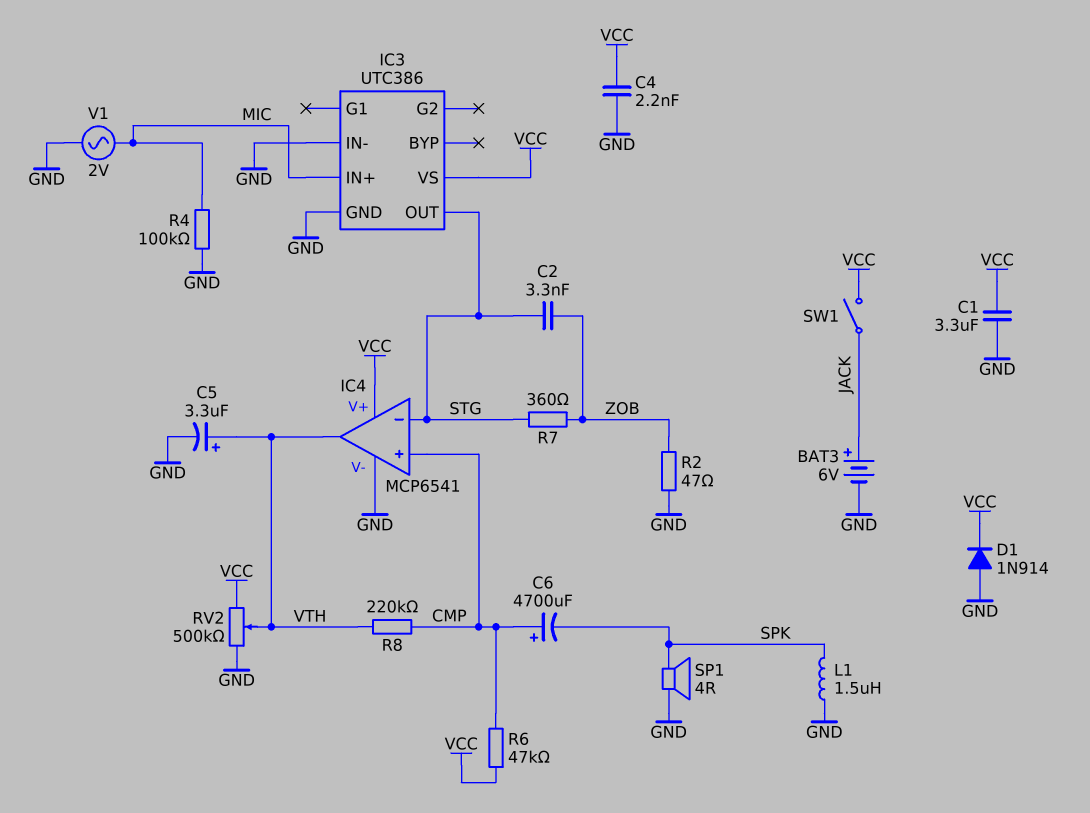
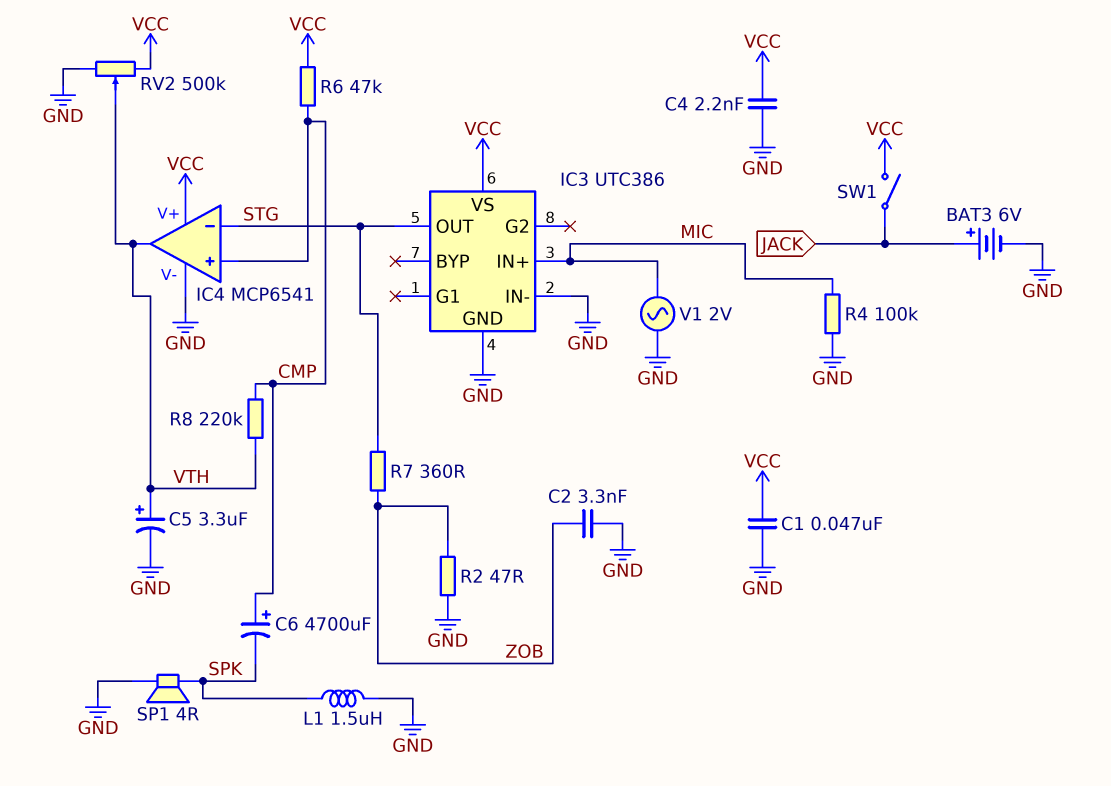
C1: 3.3uF (GND, VCC) -> 47nF (GND, VCC)
C2: 3.3nF (STG, ZOB) -> 3.3nF (GND, ZOB)
D1: diode 1N914 (A GND, K VCC) -> none

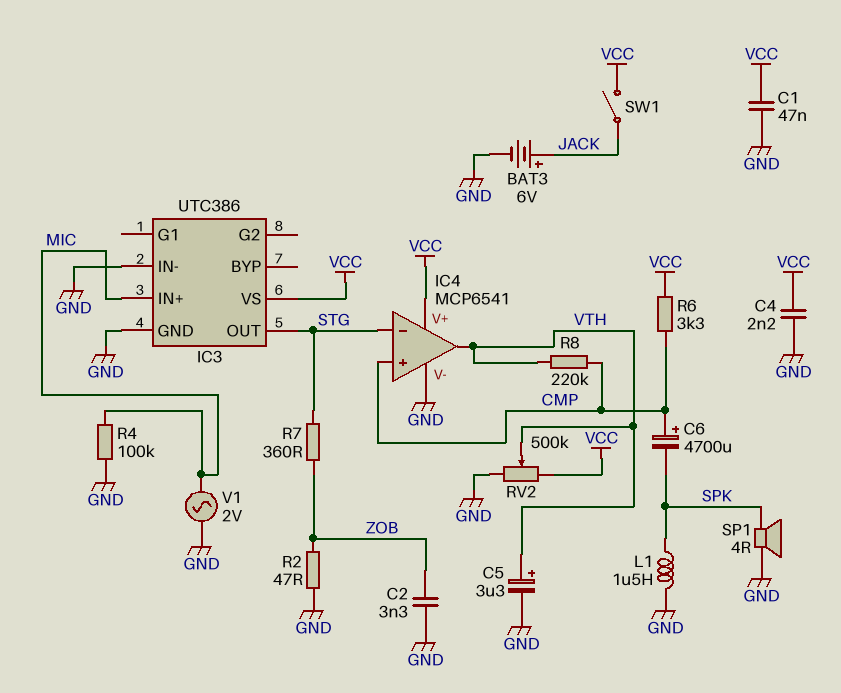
R6: 47k (CMP, VCC) -> 3.3k (CMP, VCC)

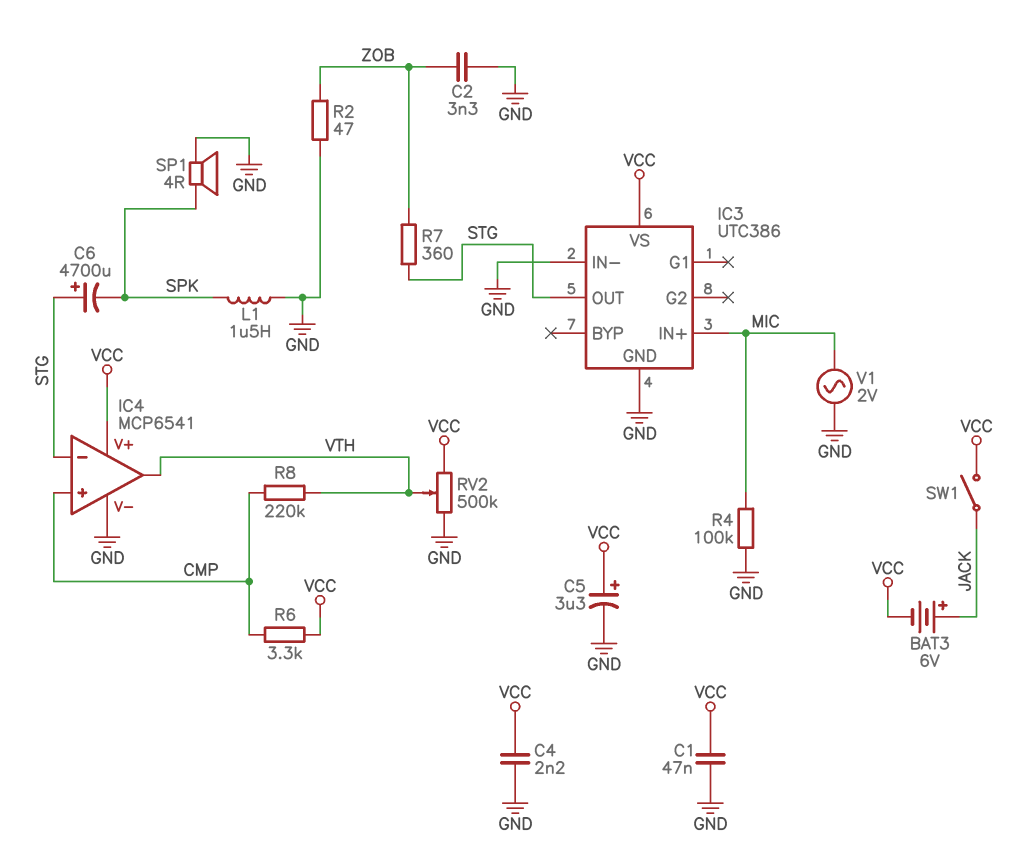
BAT3: 6V (plus JACK, minus GND) -> 6V (plus JACK, minus VCC)
C5: 3.3uF (plus VTH, minus GND) -> 3.3uF (plus VCC, minus GND)
C6: 4700uF (plus CMP, minus SPK) -> 4700uF (plus STG, minus SPK)

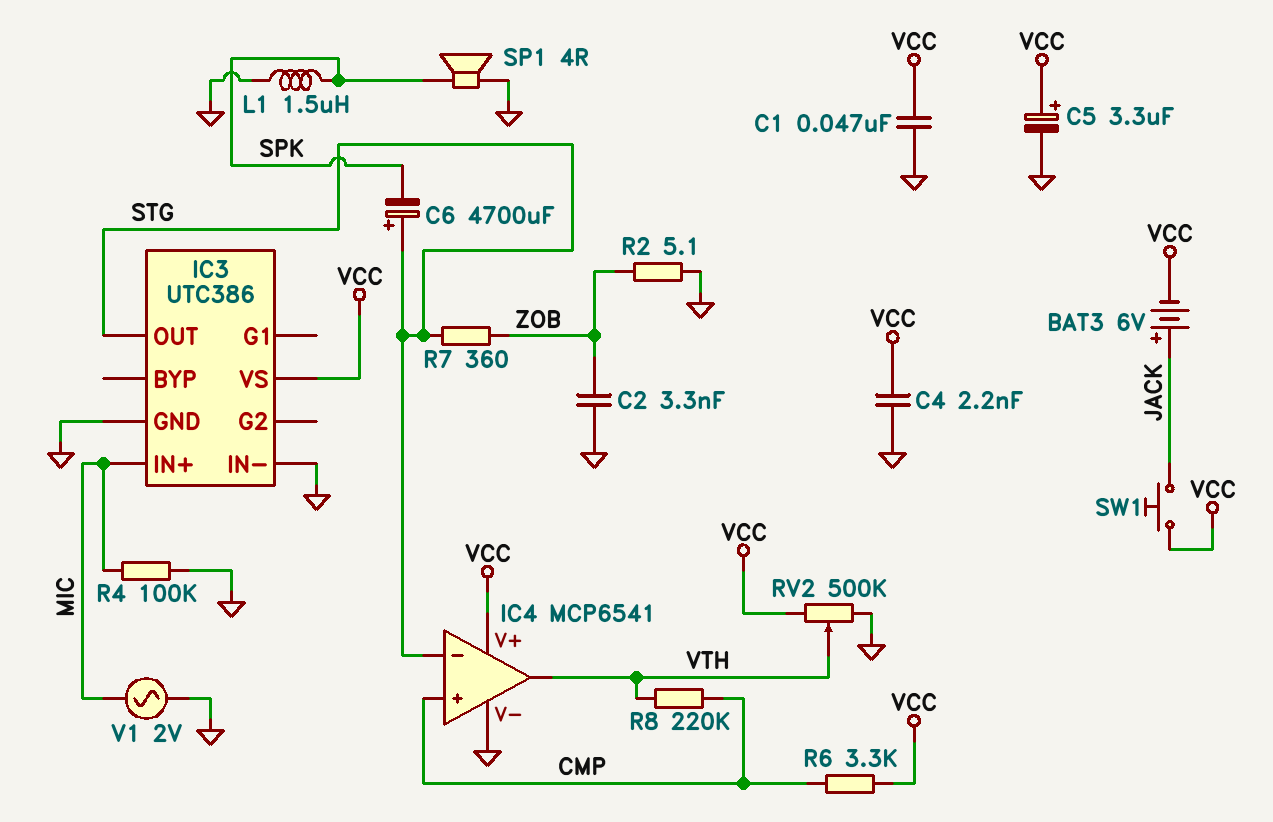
R2: 47 (GND, ZOB) -> 5.1 (GND, ZOB)
SW1: switch (JACK, VCC) -> button (JACK, VCC)

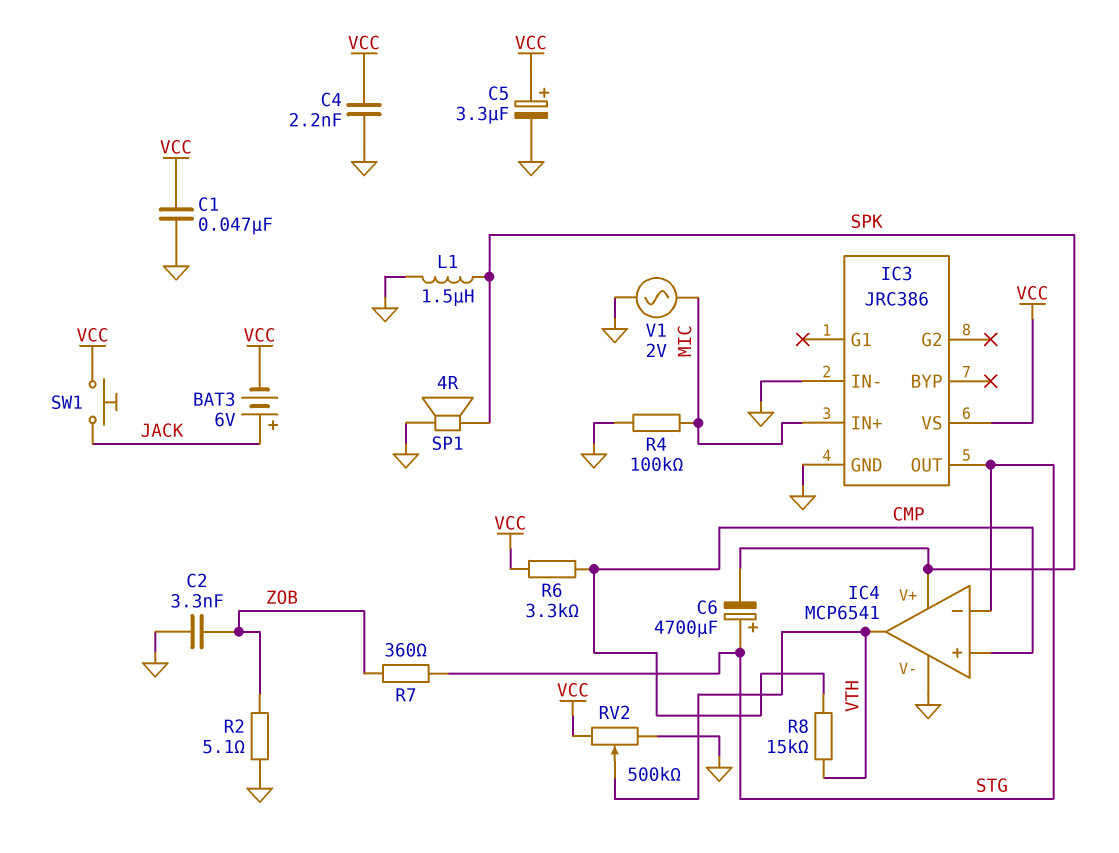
IC3: UTC386 -> JRC386
IC4 pin V+: VCC -> SPK
R8: 220k (CMP, VTH) -> 15k (CMP, VTH)

